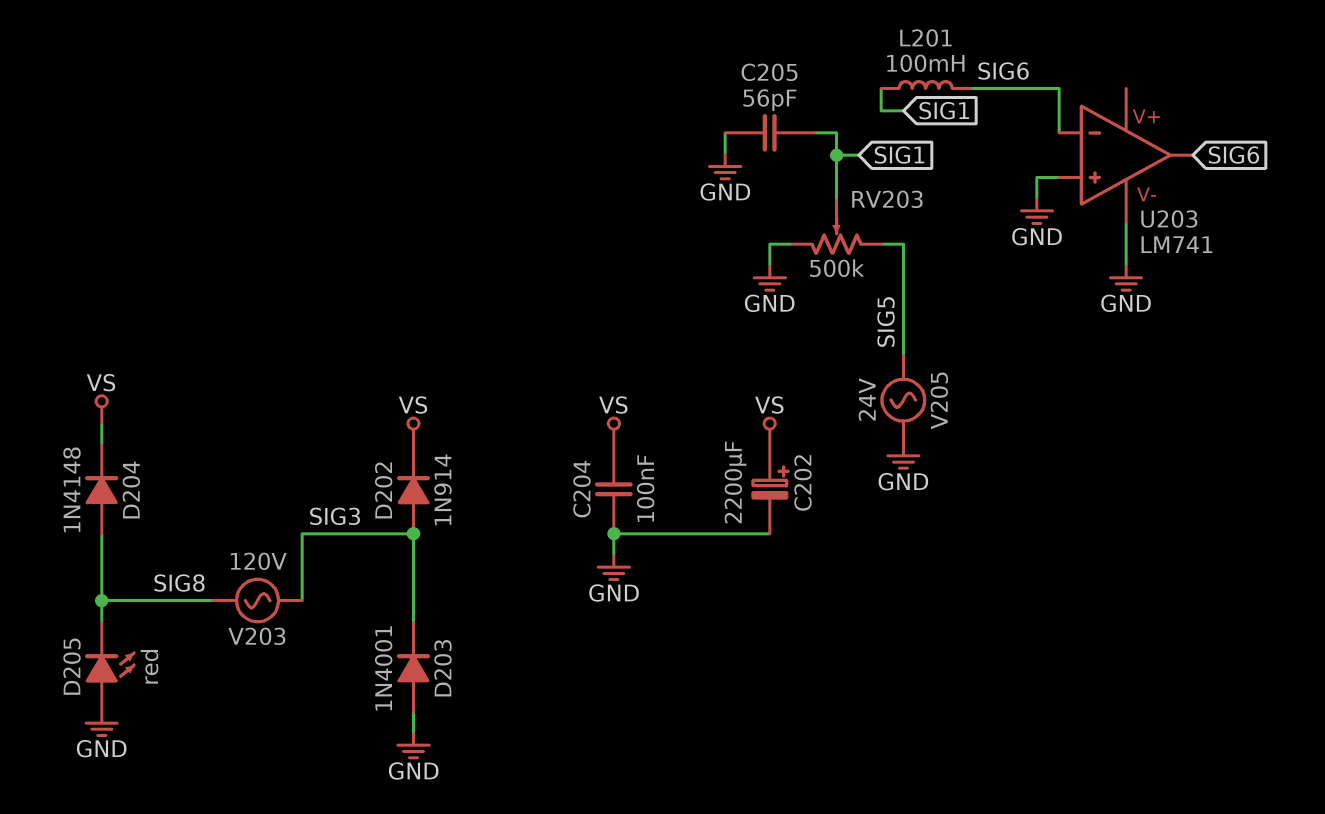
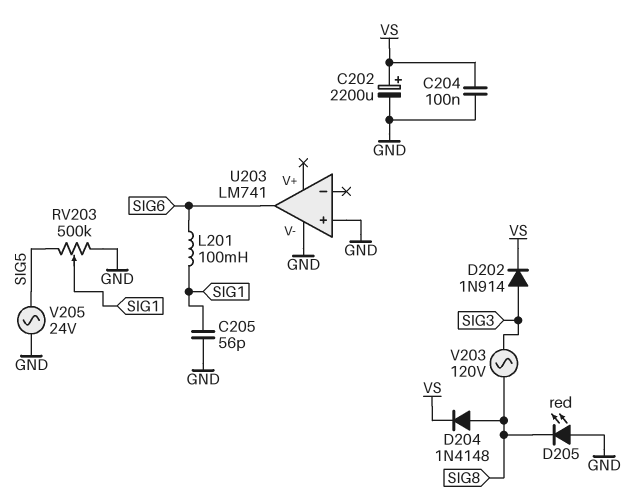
D203: diode 1N4001 (A GND, K SIG3) -> none
U203 pin in-: SIG6 -> none

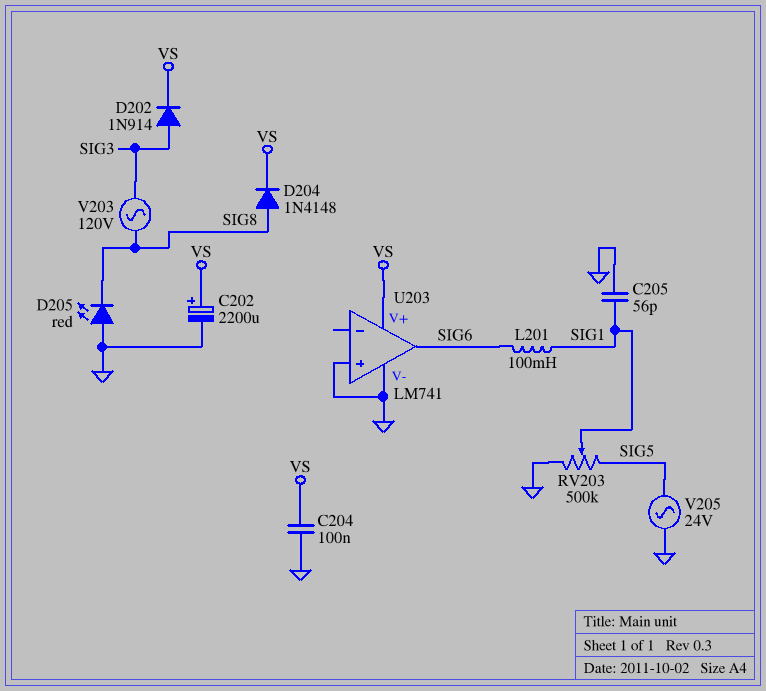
U203 pin V+: none -> VS

